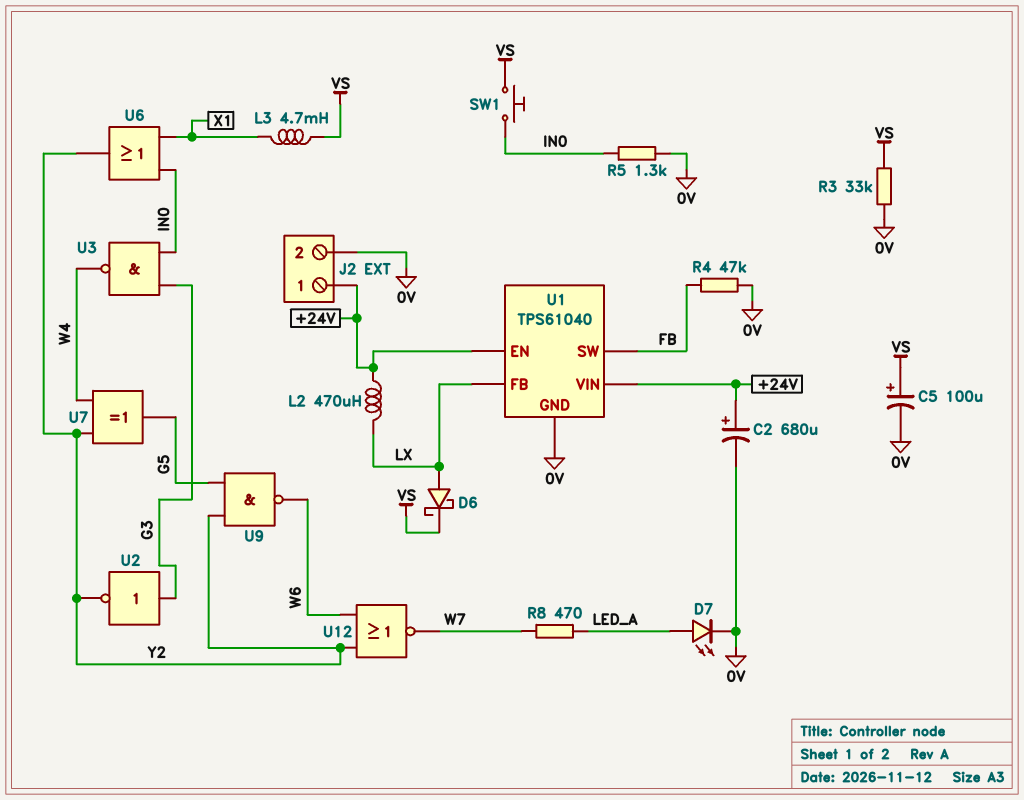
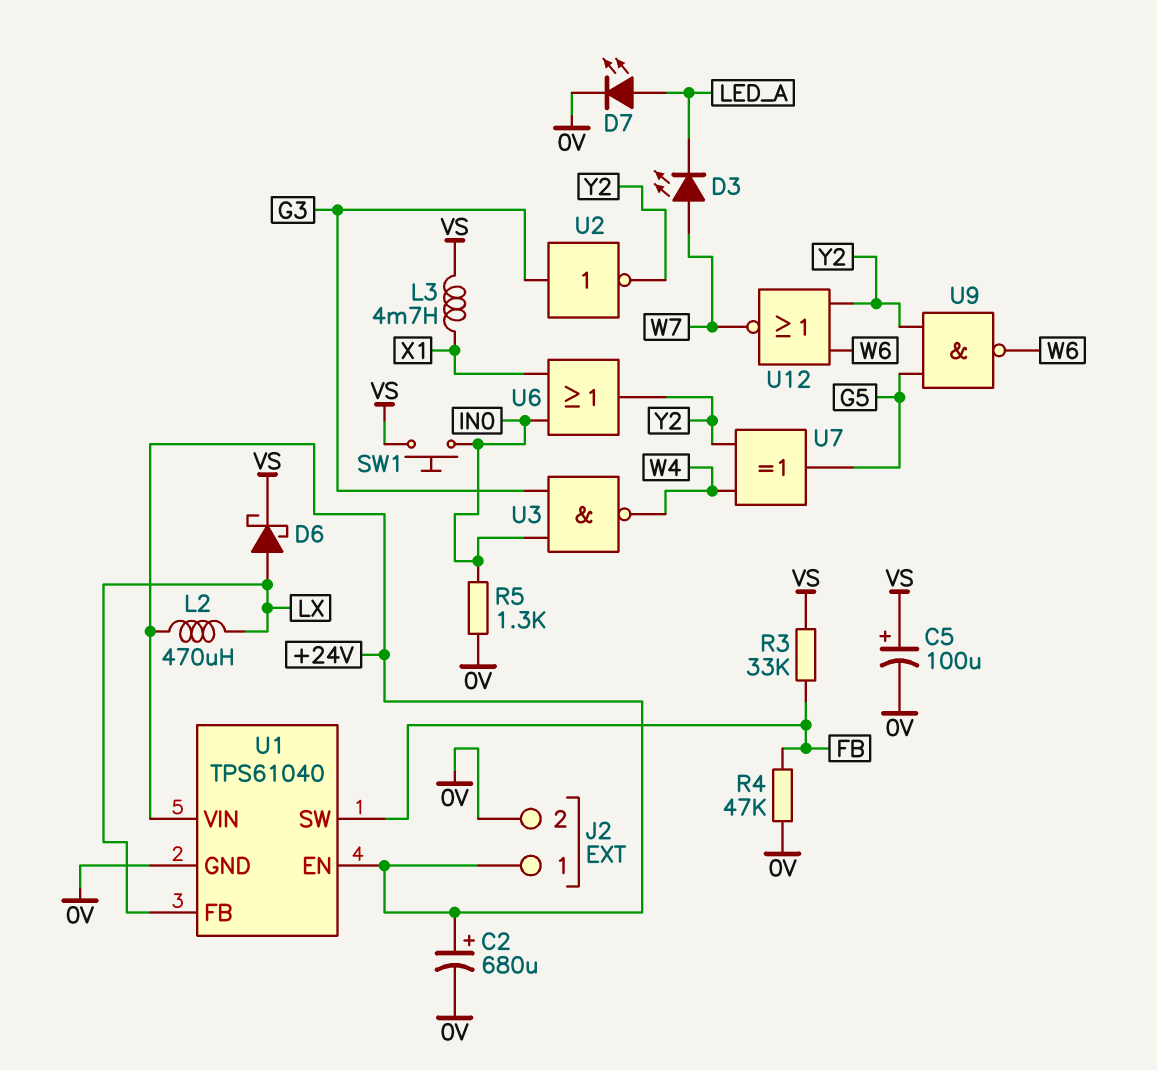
D3: none -> LED (A W7, K LED_A)
R3: 33k (0V, VS) -> 33k (FB, VS)
R8: 470 (LED_A, W7) -> none

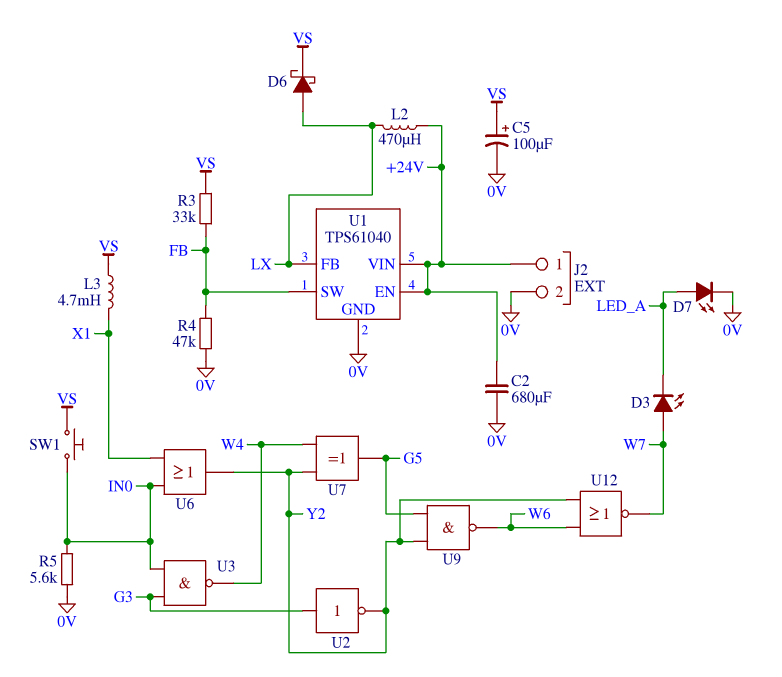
C2: 680uF (plus +24V, minus 0V) -> 680uF (+24V, 0V)
R5: 1.3k (0V, IN0) -> 5.6k (0V, IN0)

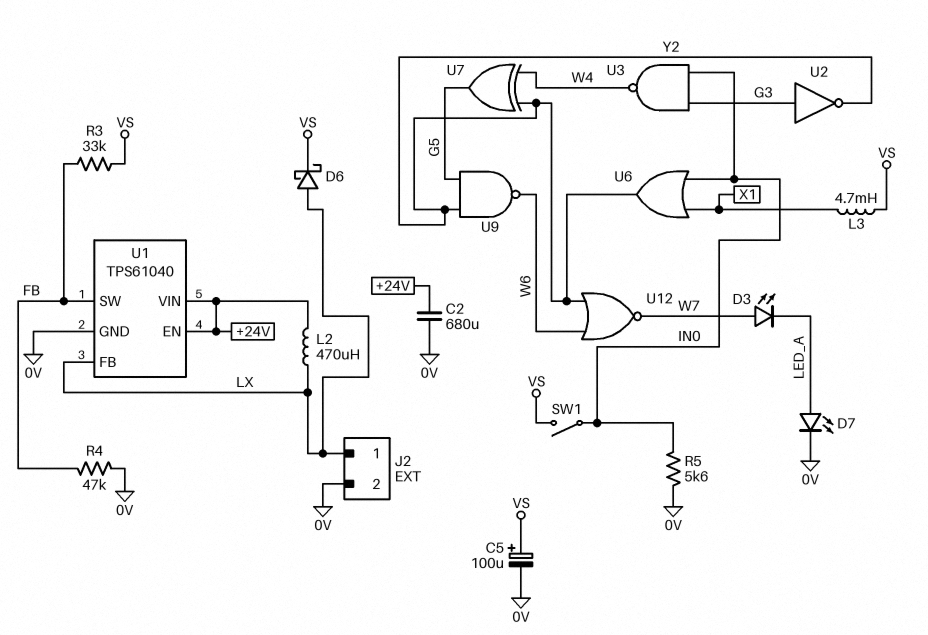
J2 pin 1: +24V -> LX
SW1: button (IN0, VS) -> switch (IN0, VS)

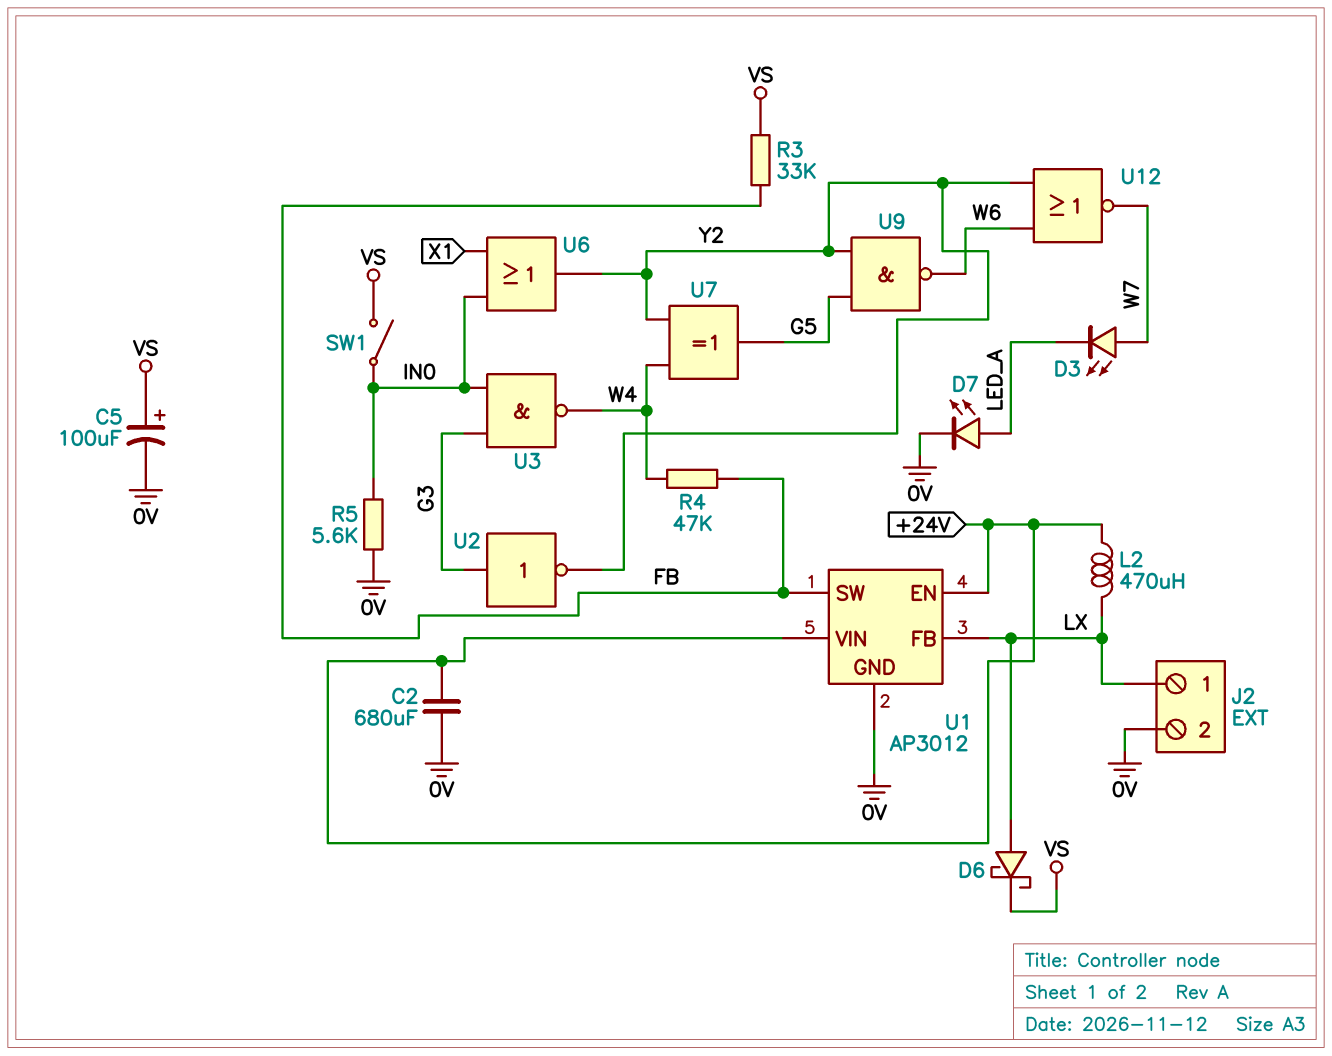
L3: 4.7mH (VS, X1) -> none
R4: 47k (0V, FB) -> 47k (FB, W4)
U1: TPS61040 -> AP3012

